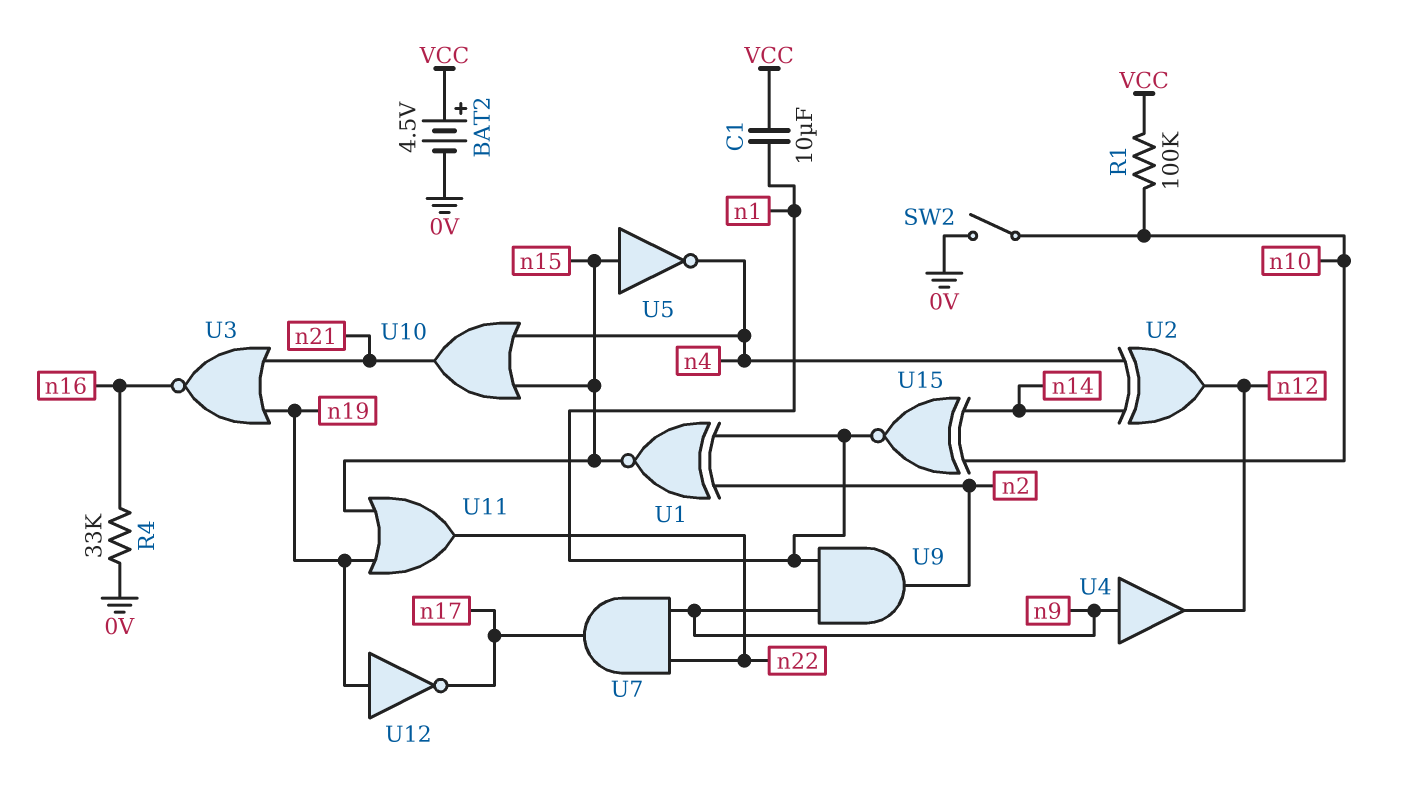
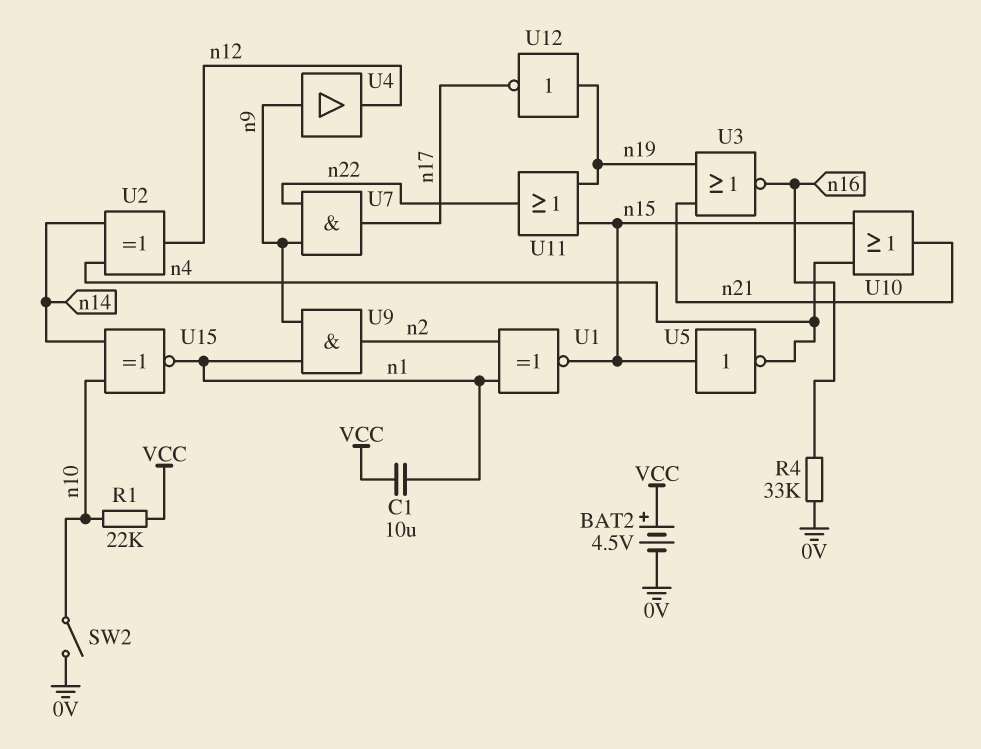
R1: 100k (VCC, n10) -> 22k (VCC, n10)

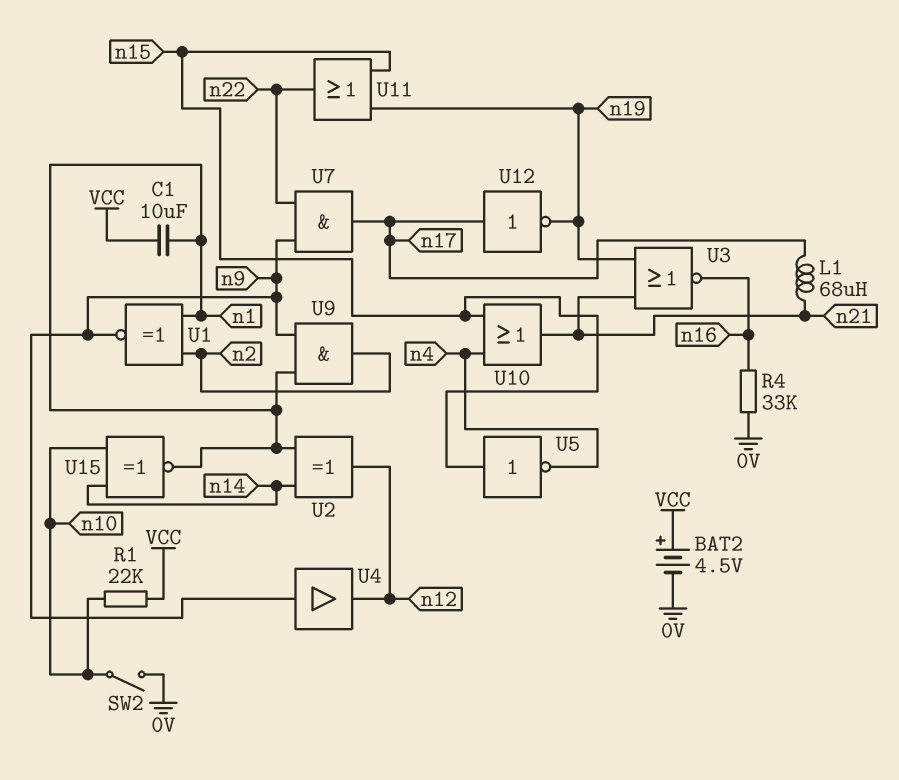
L1: none -> 68uH (n17, n21)
U1: XNOR (in n1, in n2, out n15) -> XNOR (in n1, in n2, out n9)
U2: XOR (in n4, in n14, out n12) -> XOR (in n1, in n14, out n12)
U12: NOT (in n19, out n17) -> NOT (in n17, out n19)

